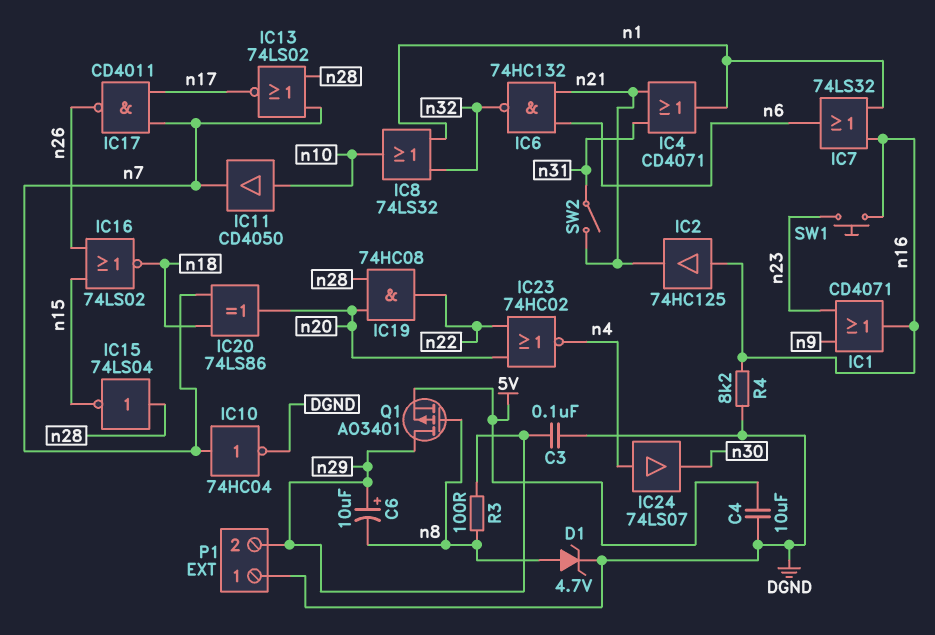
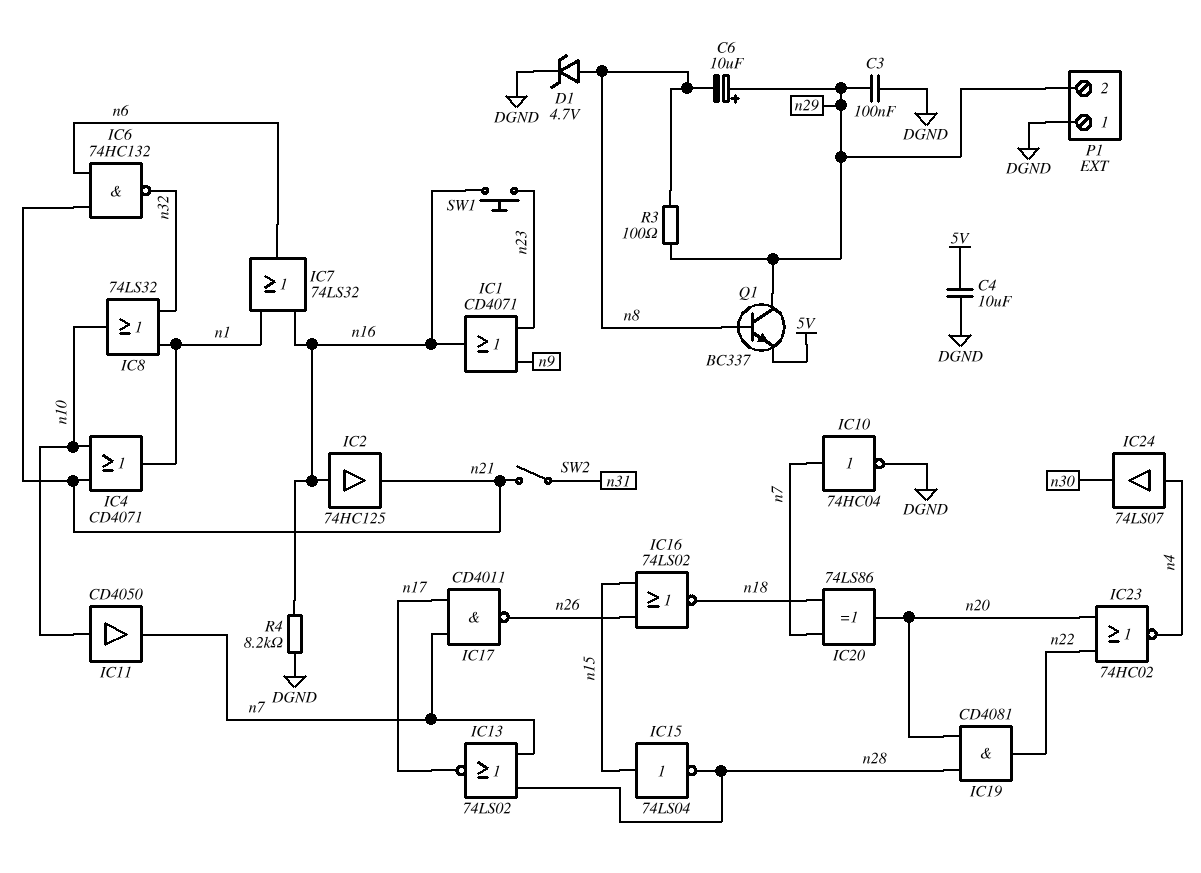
IC4: OR CD4071 (in n21, in n31, out n1) -> OR CD4071 (in n10, in n21, out n1)
IC15: NOT 74LS04 (in n28, out n15) -> NOT 74LS04 (in n15, out n28)
IC19: AND 74HC08 (in n20, in n28, out n22) -> AND CD4081 (in n20, in n28, out n22)
Q1: PMOS AO3401 (G n8, D n29, S 5V) -> NPN BC337 (B n8, C n29, E 5V)

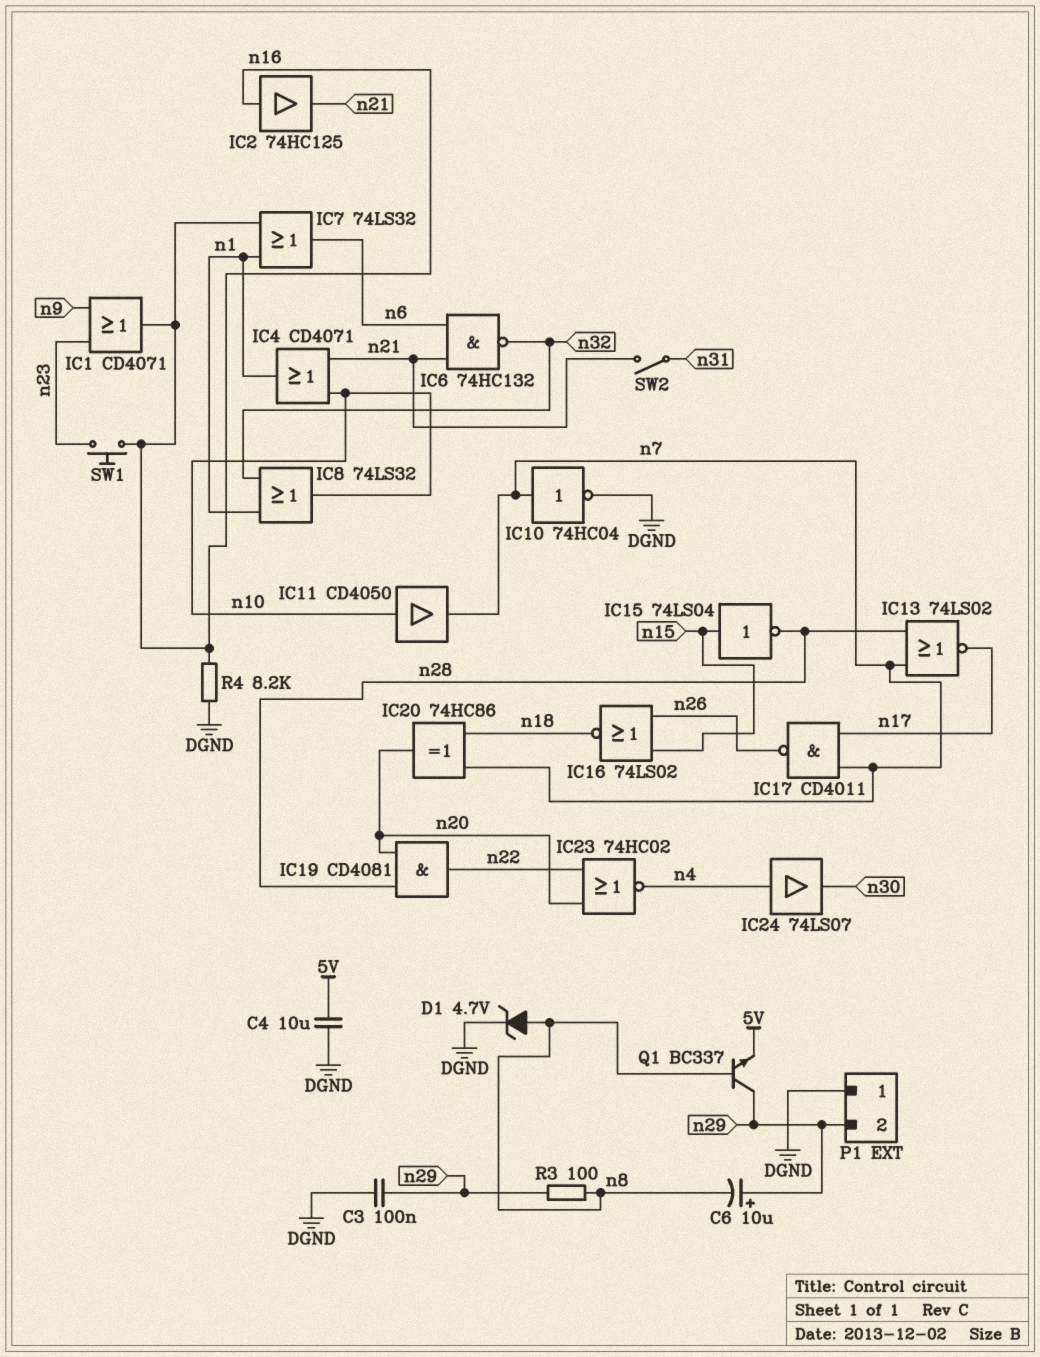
IC20: XOR 74LS86 (in n7, in n18, out n20) -> XOR 74HC86 (in n7, in n18, out n20)

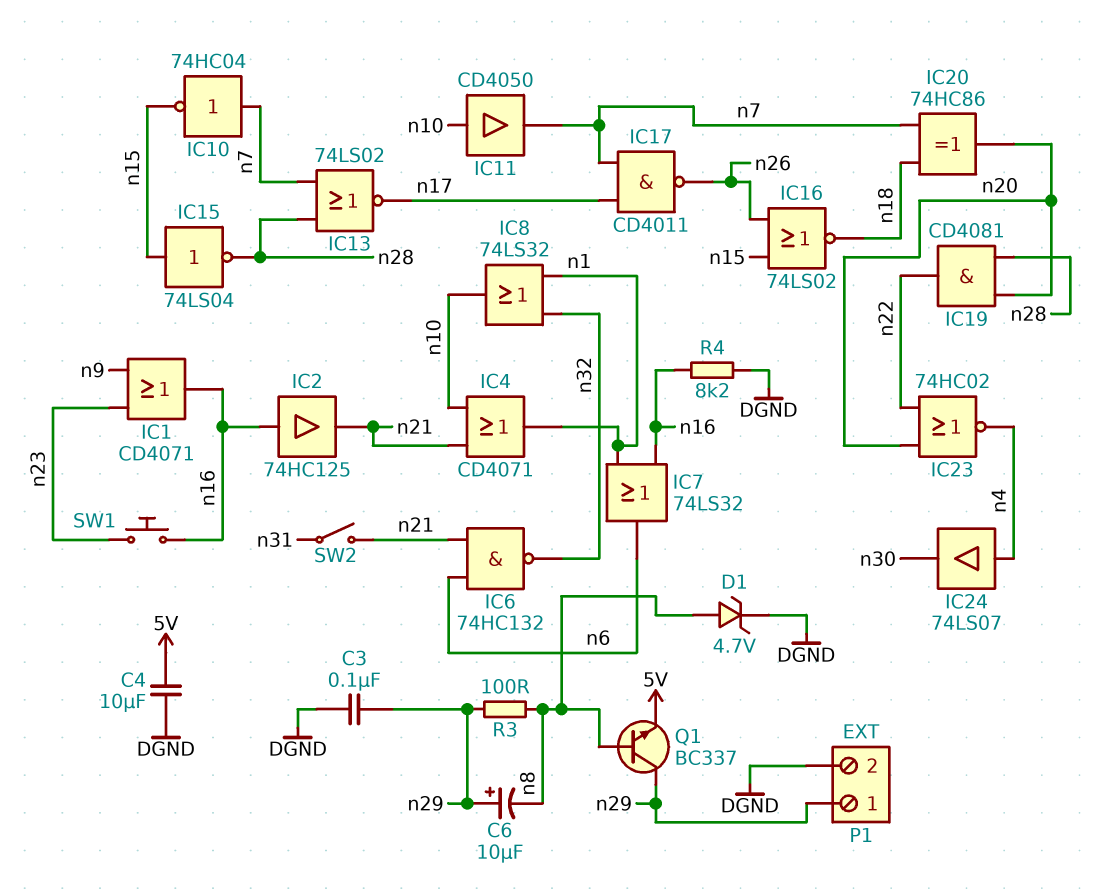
IC10: NOT 74HC04 (in n7, out DGND) -> NOT 74HC04 (in n7, out n15)
P1 pin 1: DGND -> n29
P1 pin 2: n29 -> DGND

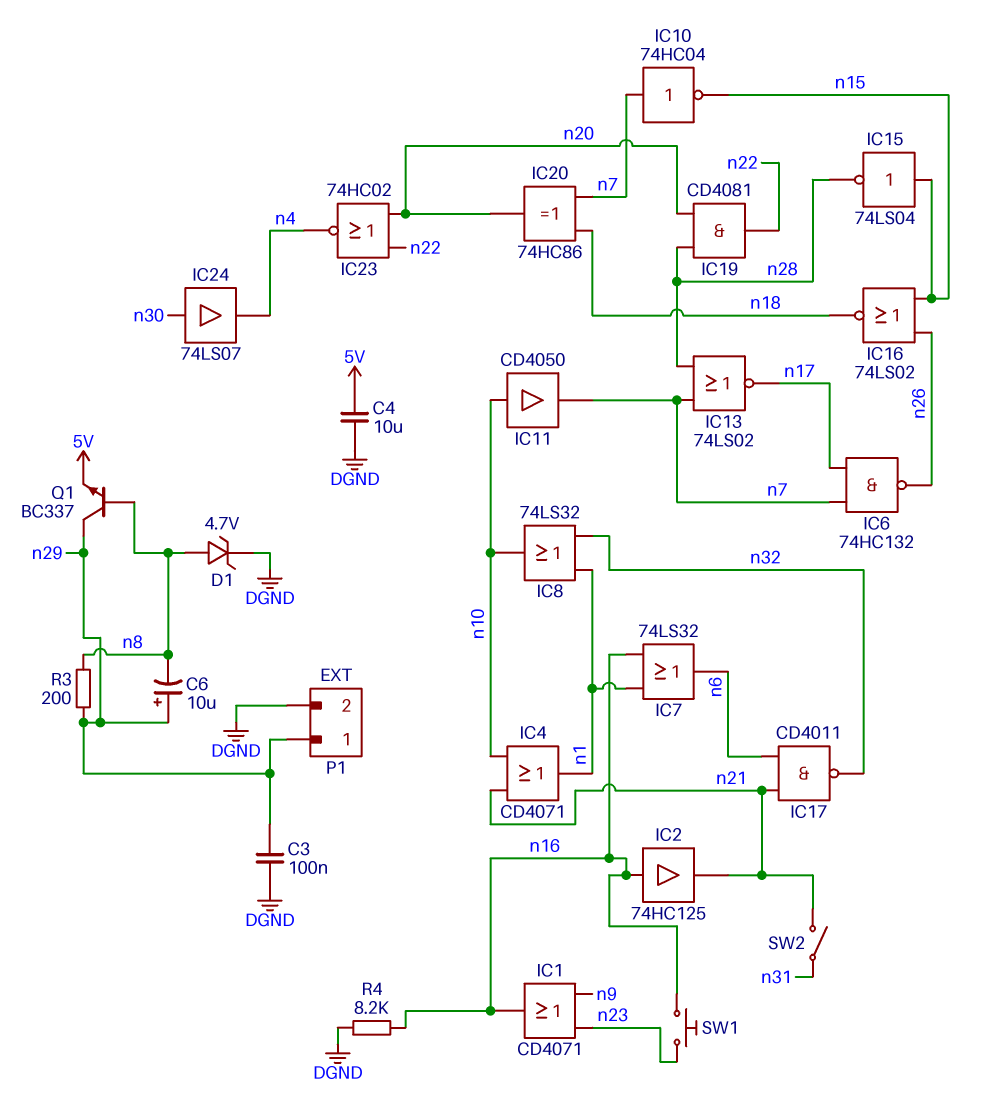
IC6: NAND 74HC132 (in n6, in n21, out n32) -> NAND 74HC132 (in n7, in n17, out n26)
IC17: NAND CD4011 (in n7, in n17, out n26) -> NAND CD4011 (in n6, in n21, out n32)
IC24: buffer 74LS07 (in n4, out n30) -> buffer 74LS07 (in n30, out n4)
R3: 100 (n8, n29) -> 200 (n8, n29)

